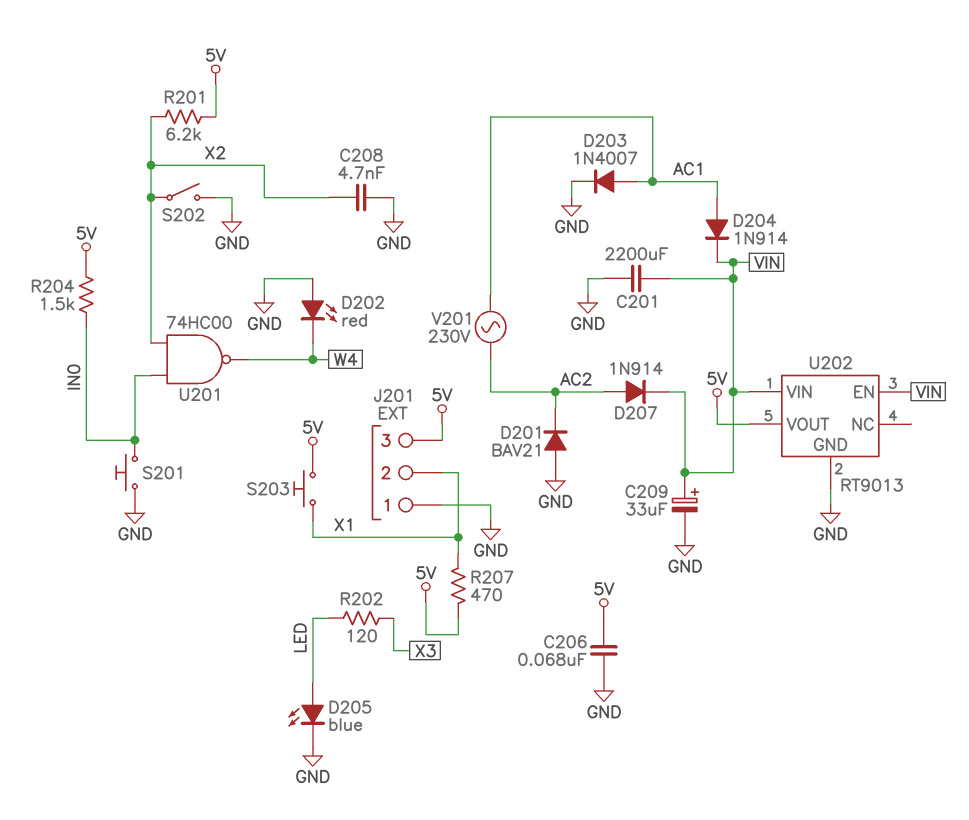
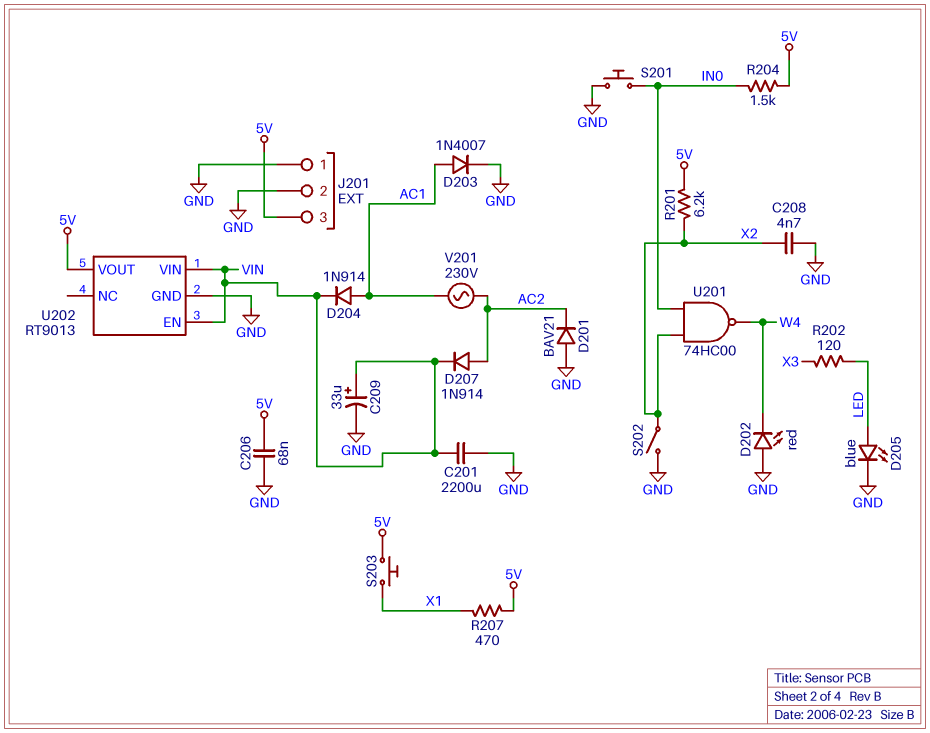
J201 pin 2: X1 -> GND

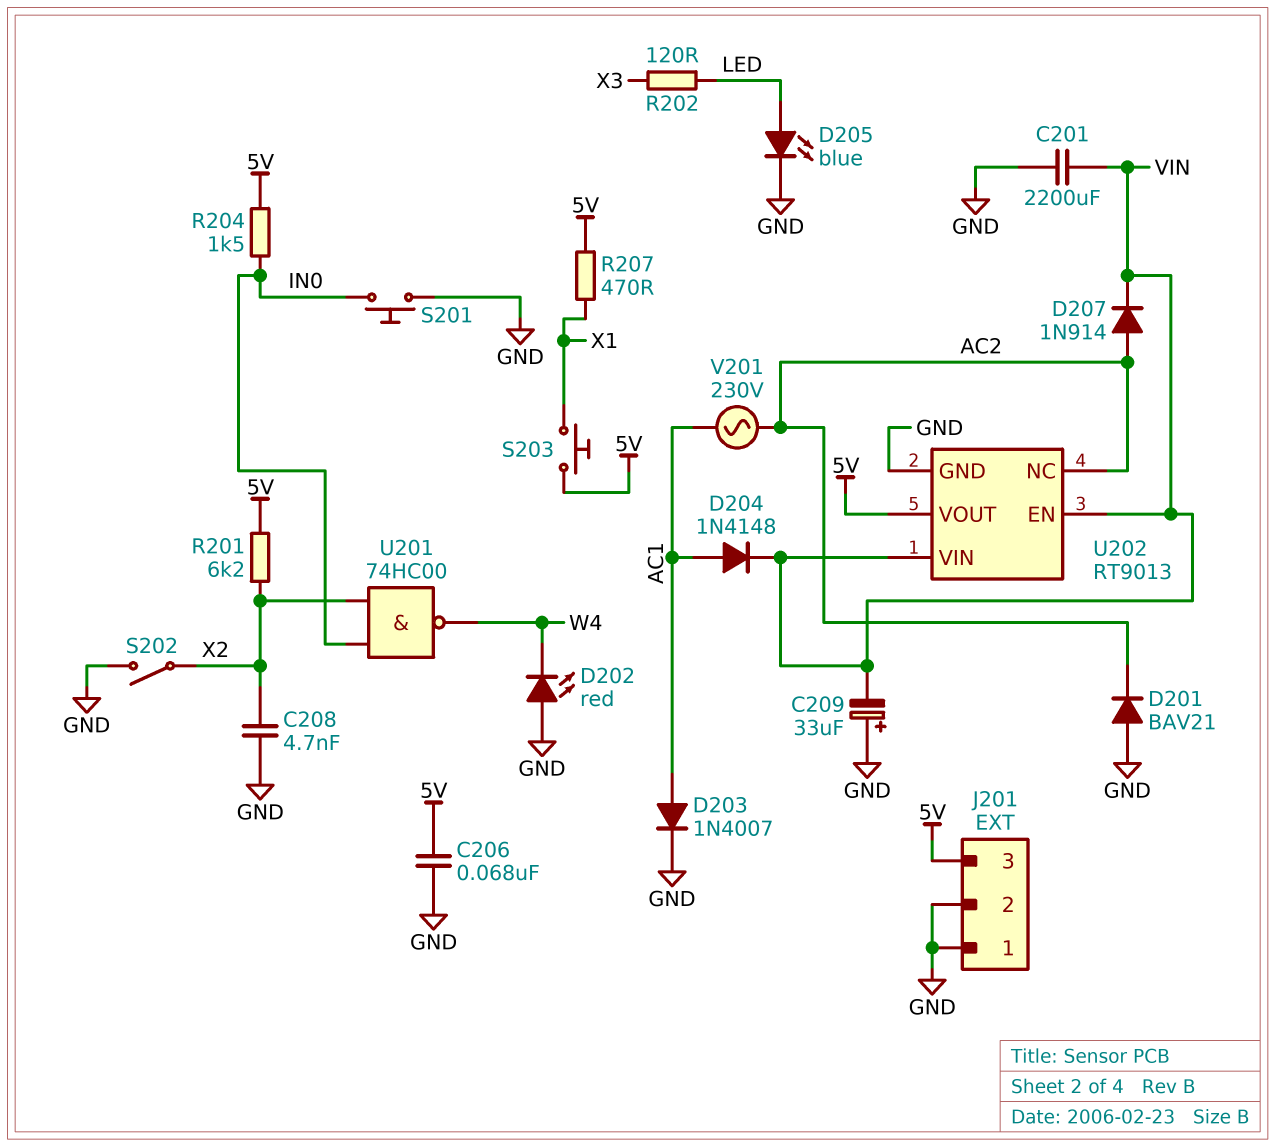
C209: 33uF (plus VIN, minus GND) -> 33uF (plus GND, minus VIN)
D204: diode 1N914 (A AC1, K VIN) -> diode 1N4148 (A AC1, K VIN)
U202 pin NC: none -> AC2

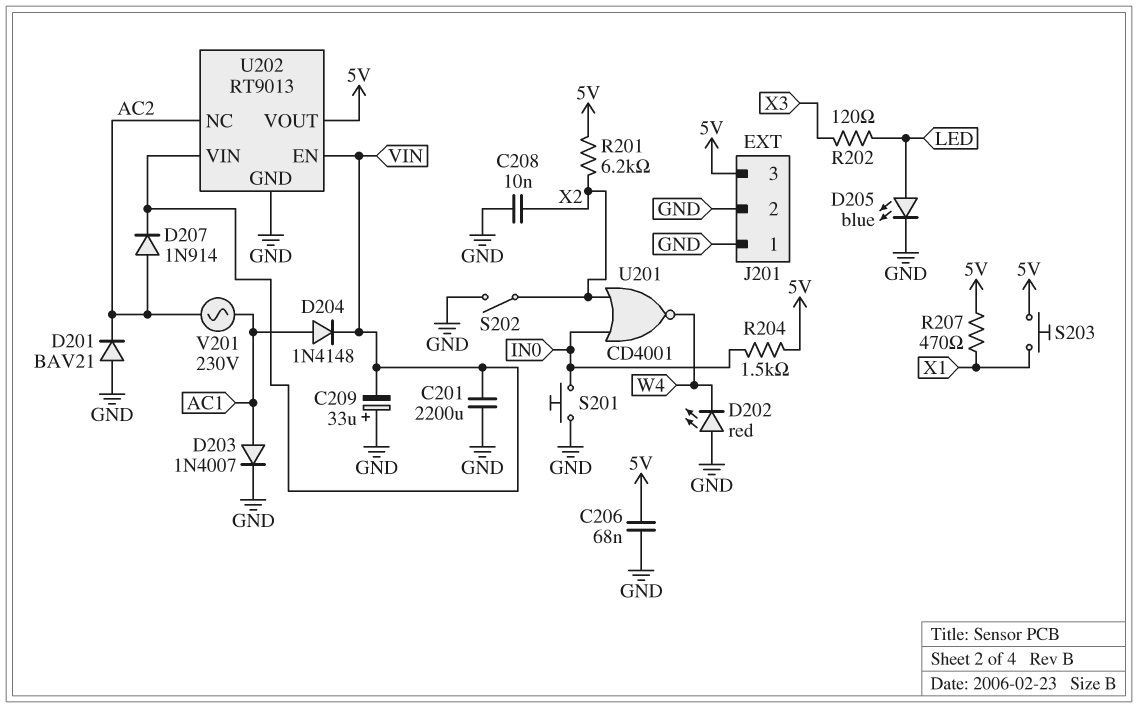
C208: 4.7nF (GND, X2) -> 10nF (GND, X2)
U201: NAND 74HC00 (in IN0, in X2, out W4) -> NOR CD4001 (in IN0, in X2, out W4)

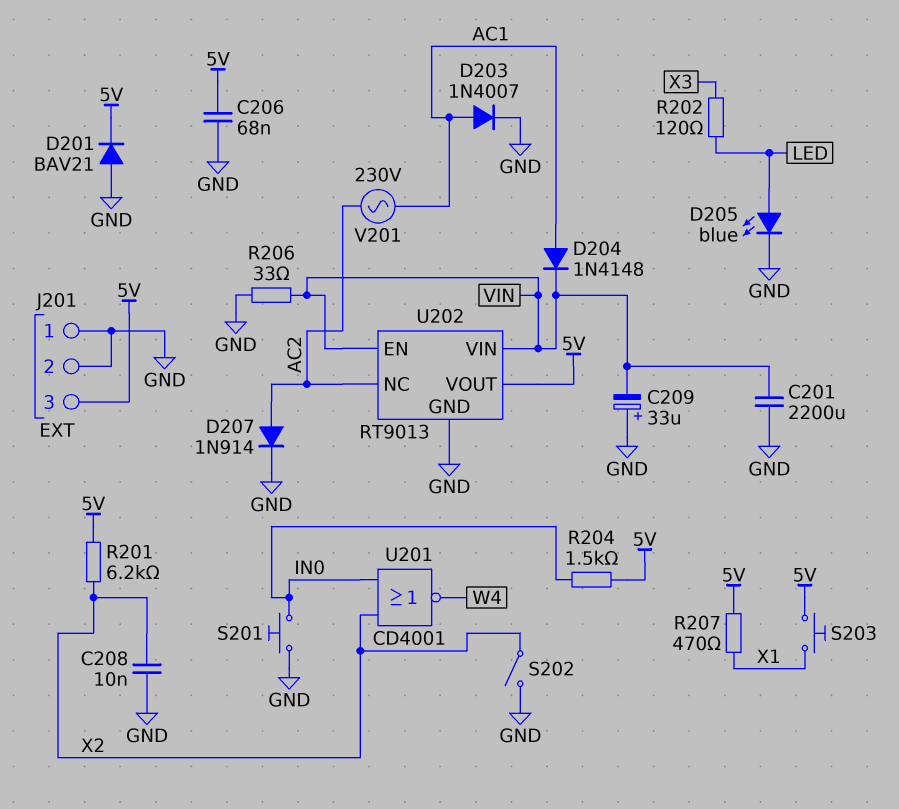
D201: diode BAV21 (A GND, K AC2) -> diode BAV21 (A GND, K 5V)
D202: LED red (A GND, K W4) -> none
D207: diode 1N914 (A AC2, K VIN) -> diode 1N914 (A AC2, K GND)
R206: none -> 33 (GND, VIN)

